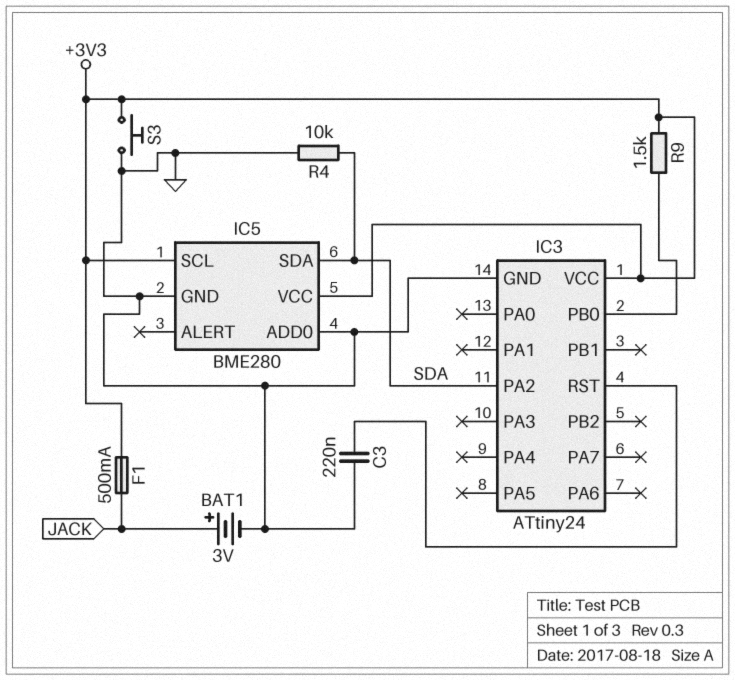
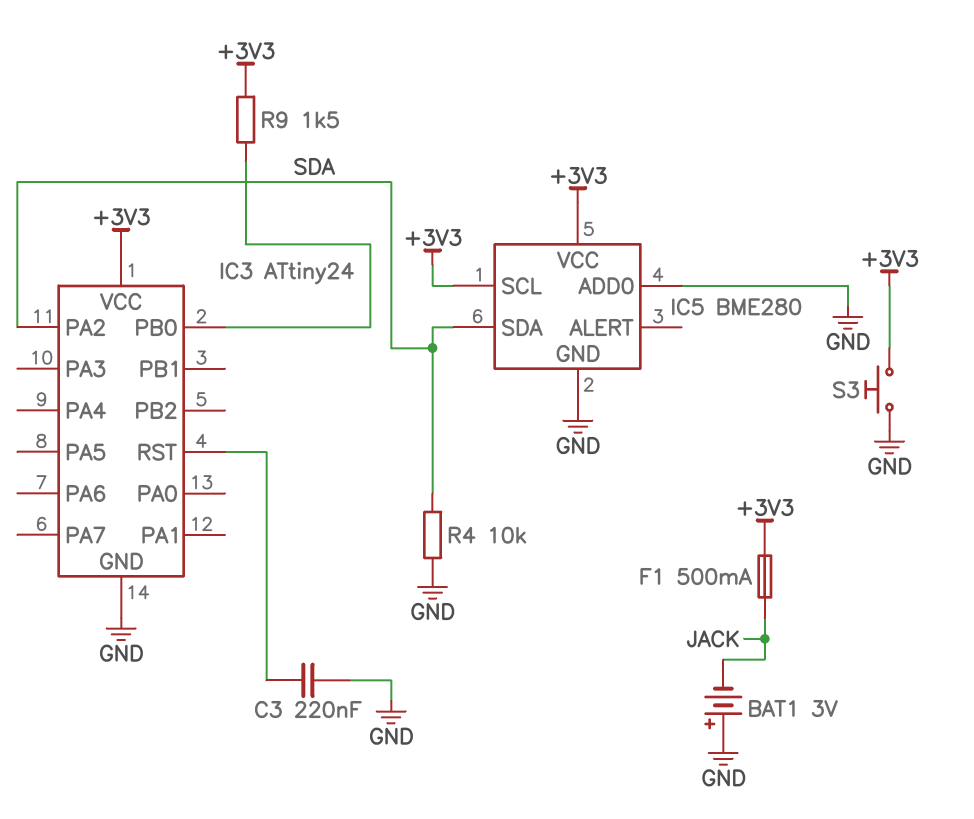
BAT1: 3V (plus JACK, minus GND) -> 3V (plus GND, minus JACK)

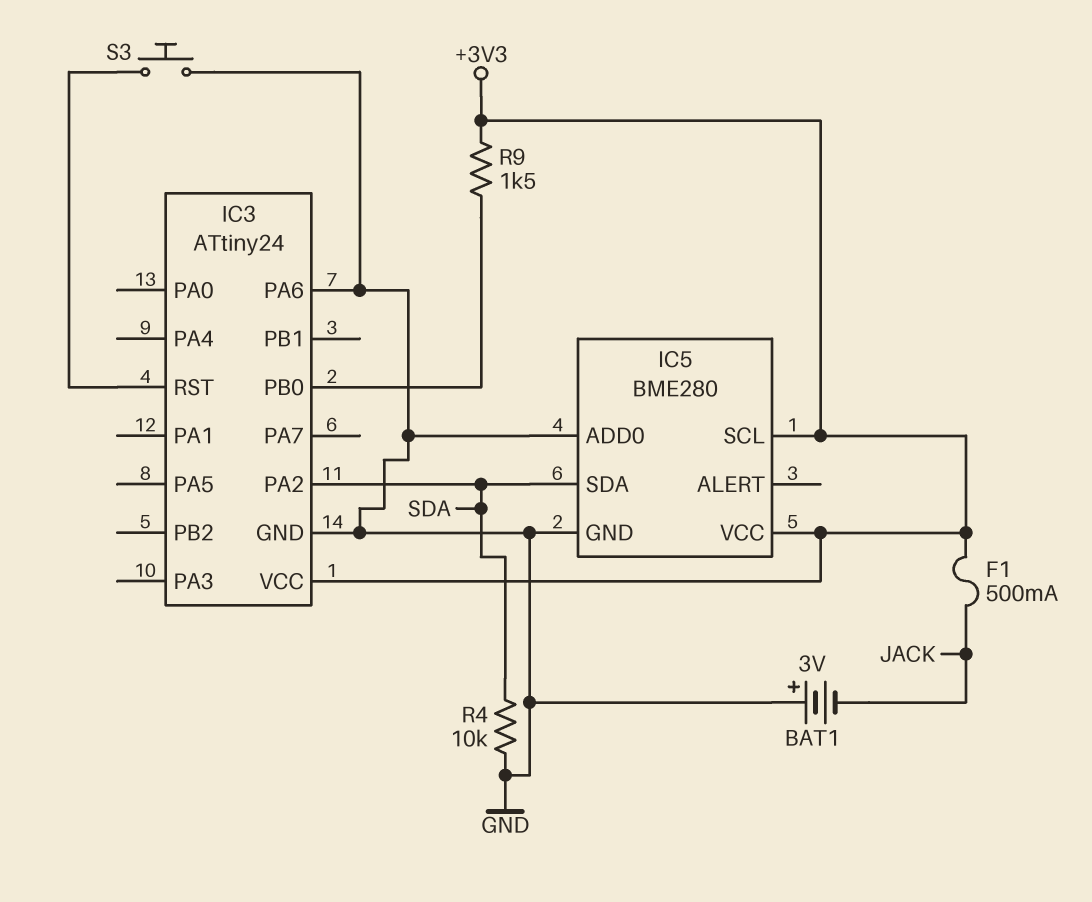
C3: 220nF (GND, IC3/RST) -> none
IC3 pin PA6: none -> GND
S3: button (+3V3, GND) -> button (GND, IC3/RST)

